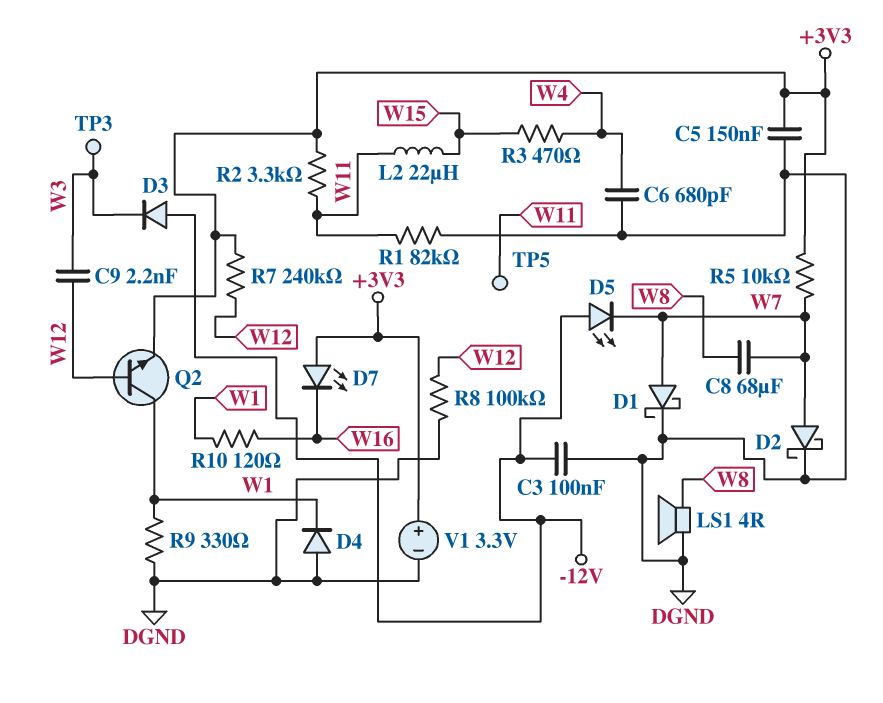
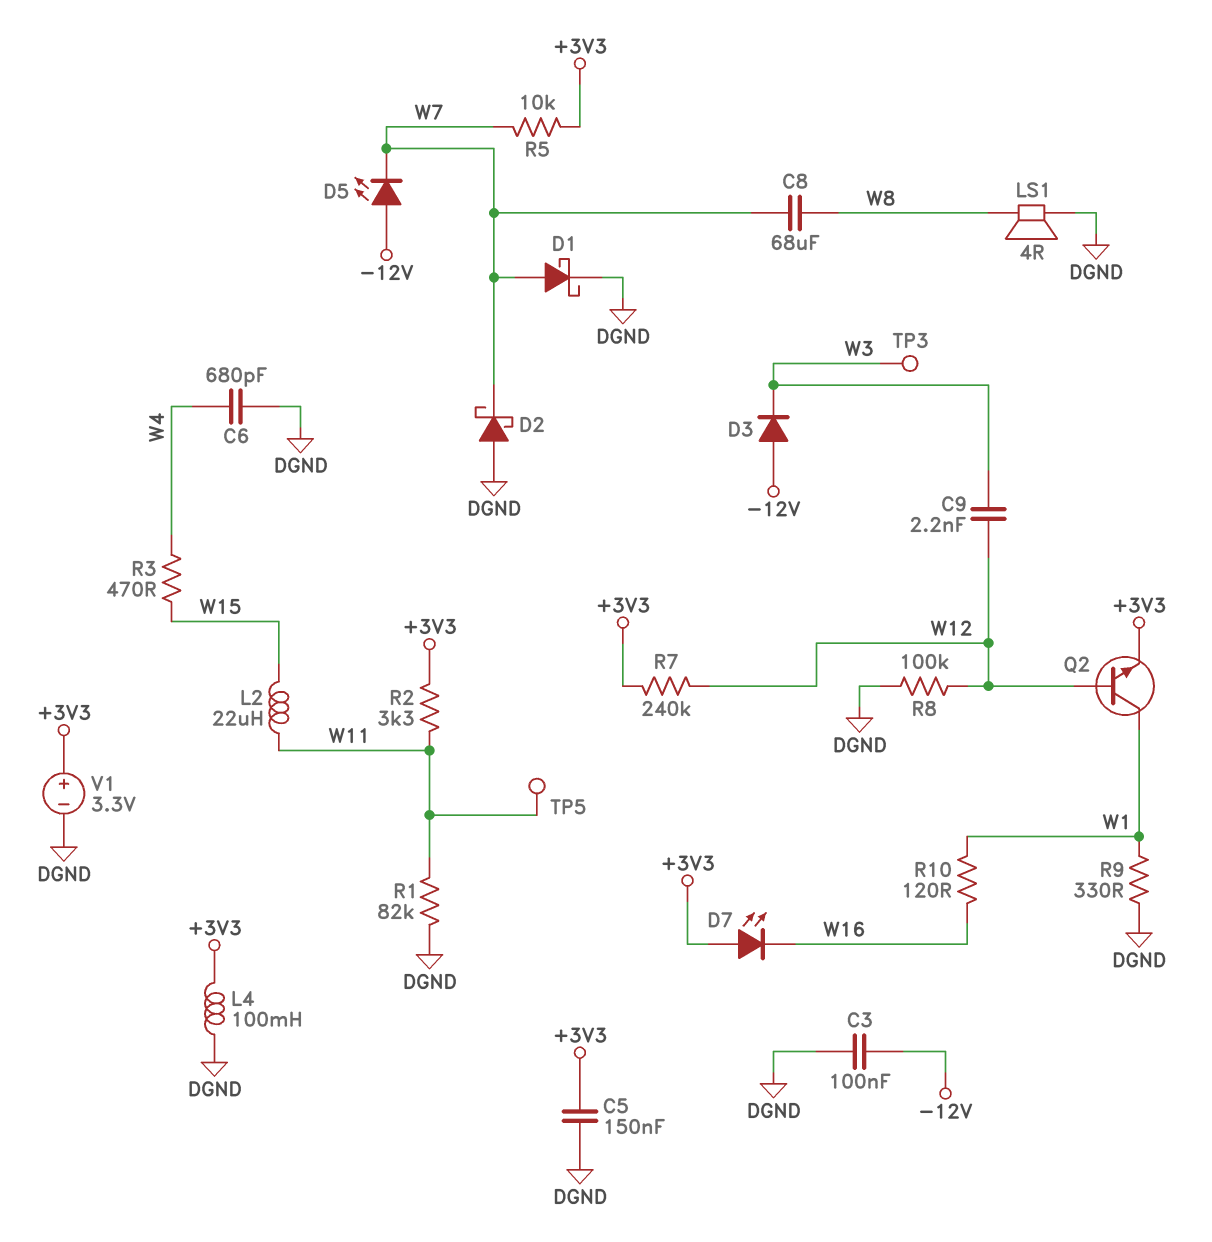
D2: schottky (A W7, K DGND) -> schottky (A DGND, K W7)
D4: diode (A DGND, K W1) -> none
L4: none -> 100mH (+3V3, DGND)

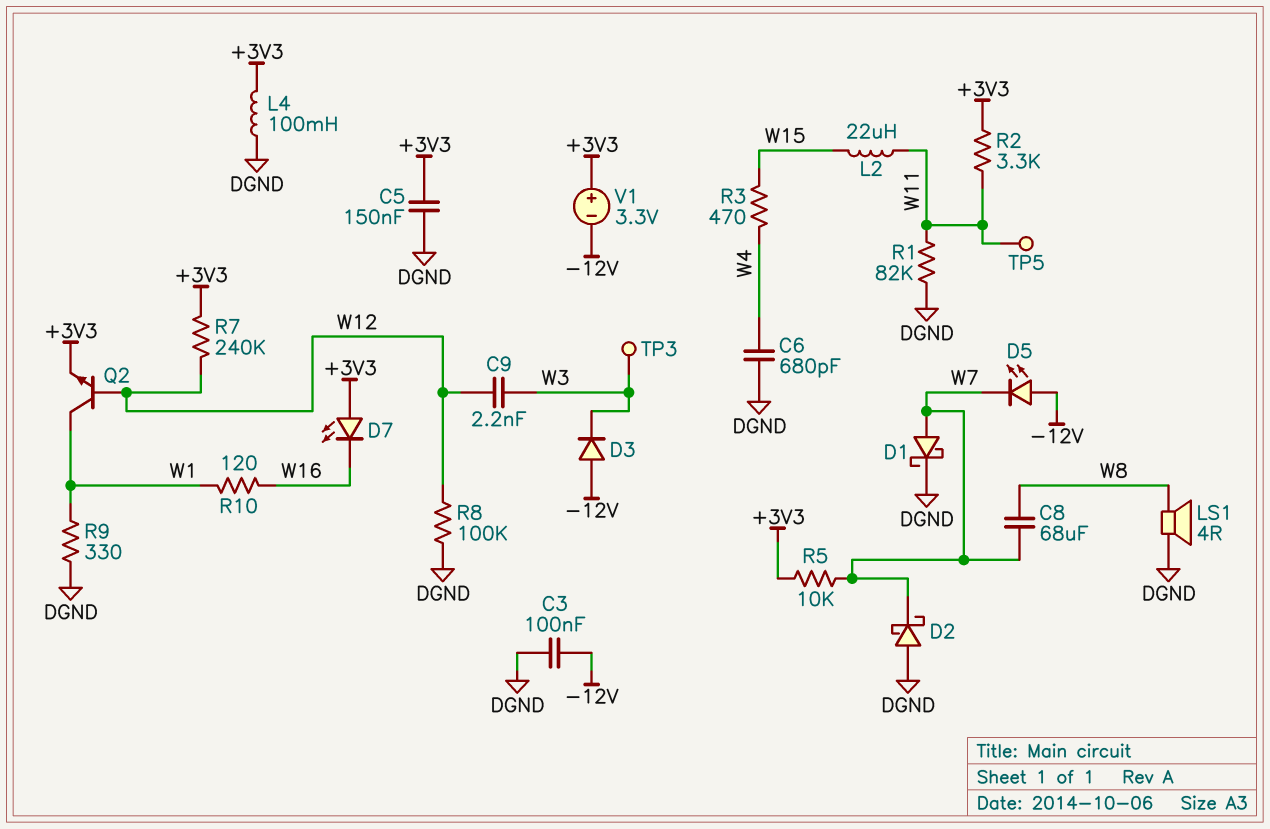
V1: 3.3V (plus +3V3, minus DGND) -> 3.3V (plus +3V3, minus -12V)

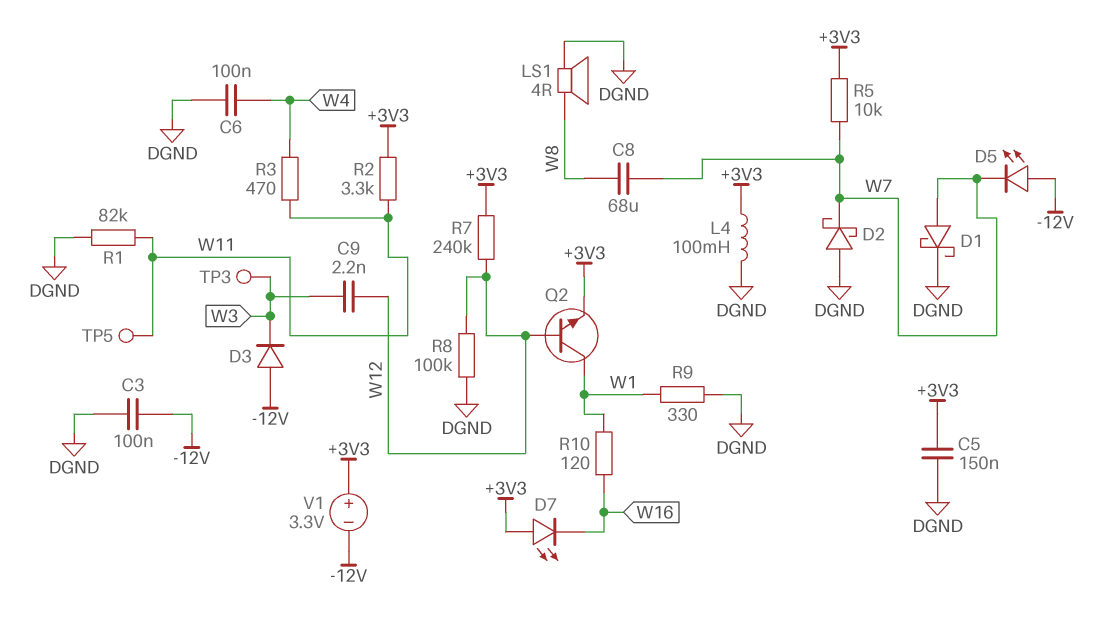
C6: 680pF (DGND, W4) -> 100nF (DGND, W4)
L2: 22uH (W11, W15) -> none
R3: 470 (W4, W15) -> 470 (W4, W11)

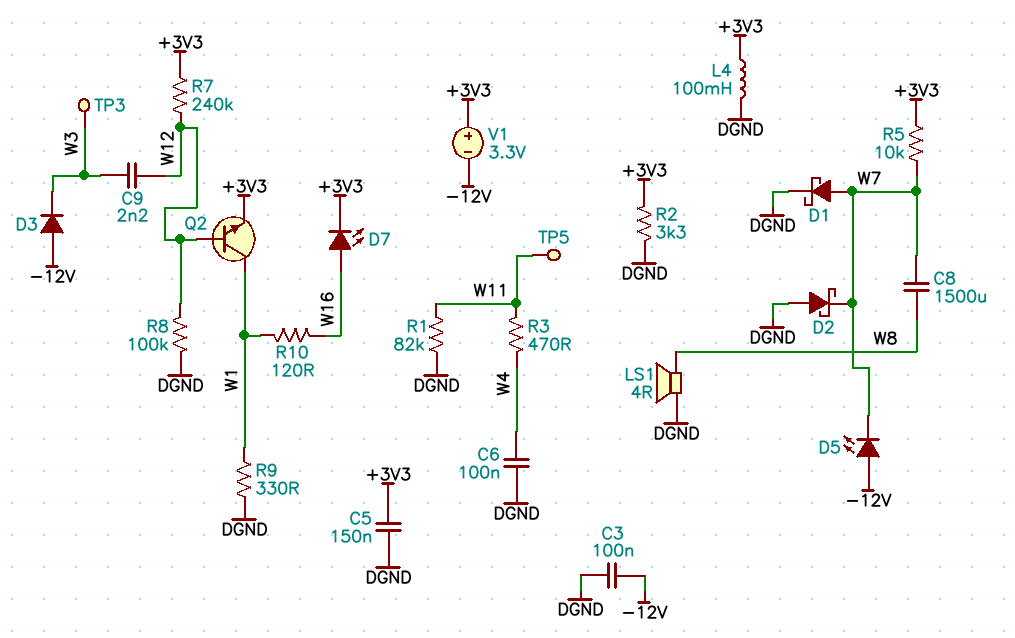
C8: 68uF (W7, W8) -> 1500uF (W7, W8)
D7: LED (A +3V3, K W16) -> LED (A W16, K +3V3)
R2: 3.3k (+3V3, W11) -> 3.3k (+3V3, DGND)

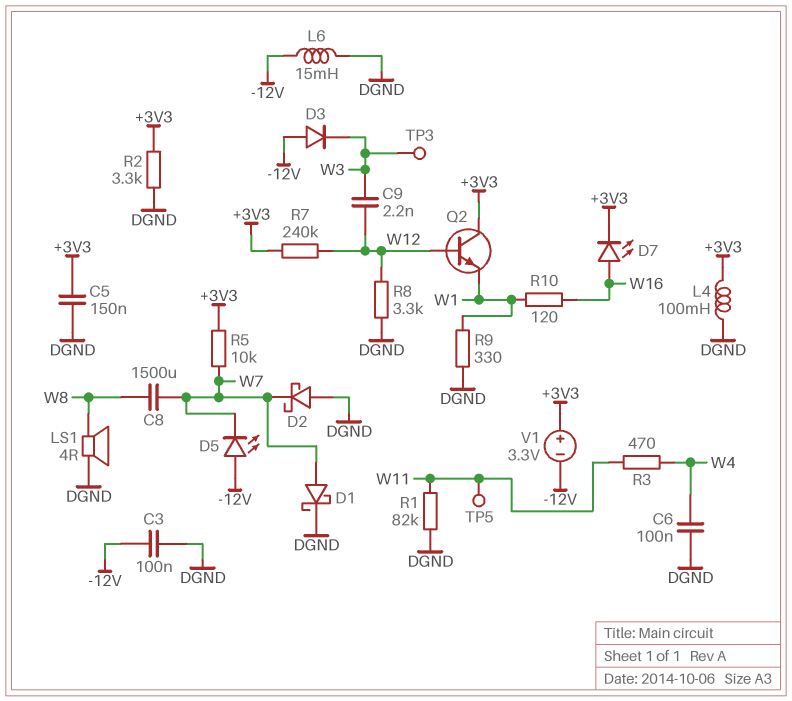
L6: none -> 15mH (-12V, DGND)
Q2: NPN (B W12, C W1, E +3V3) -> NPN (B W12, C +3V3, E W1)
R8: 100k (DGND, W12) -> 3.3k (DGND, W12)

